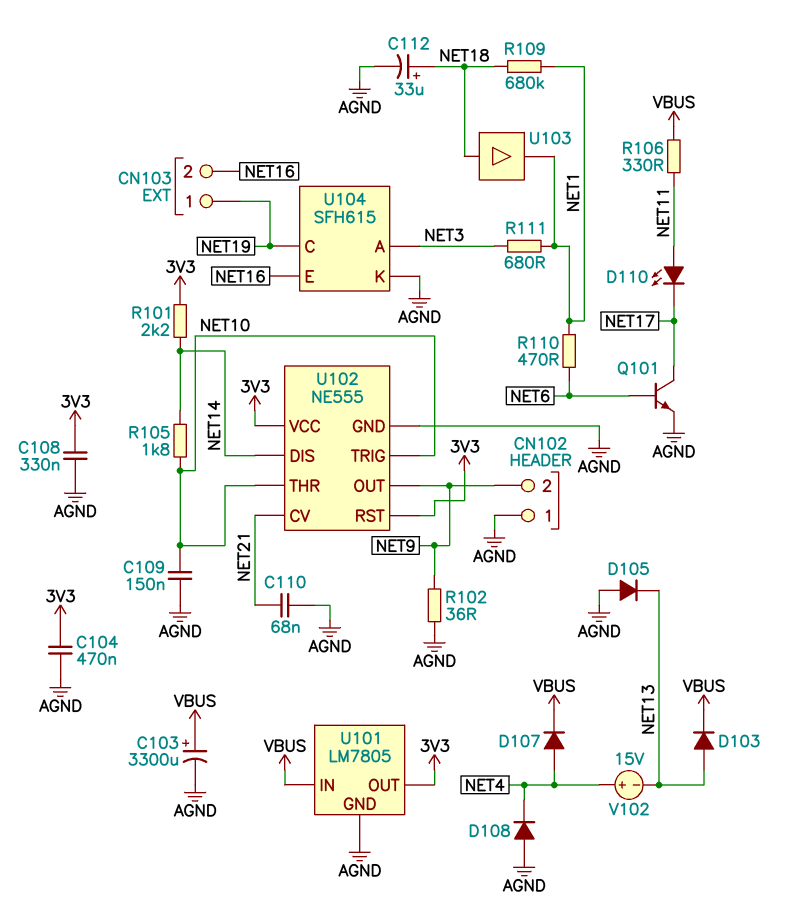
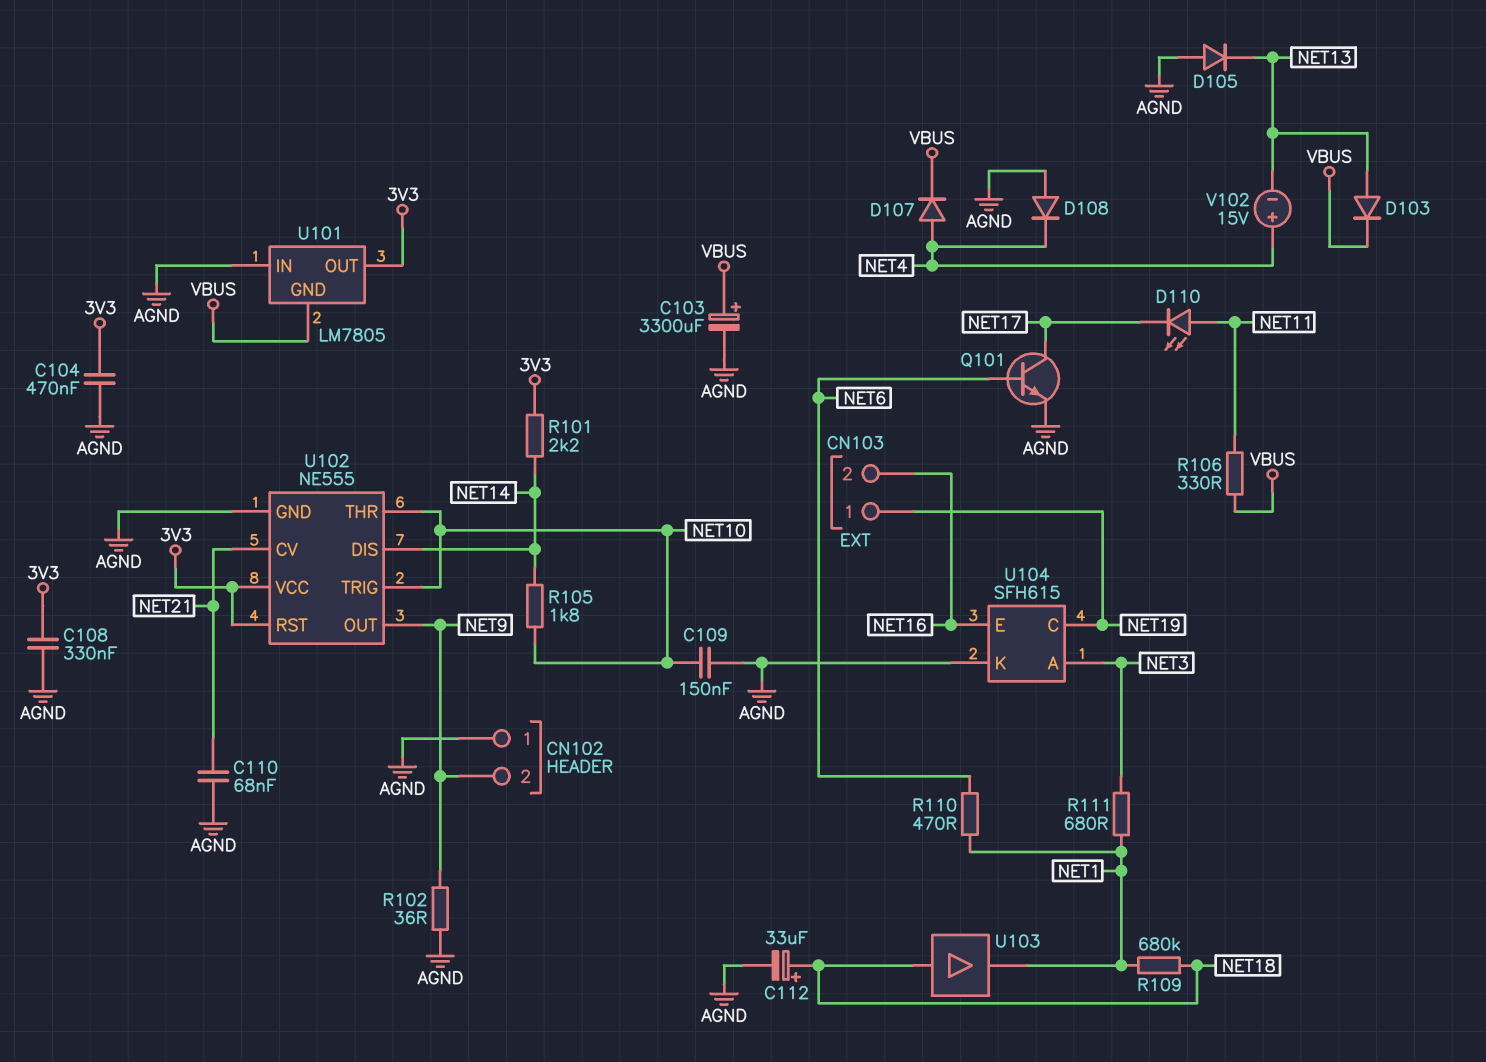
U101 pin GND: AGND -> VBUS
U101 pin IN: VBUS -> AGND

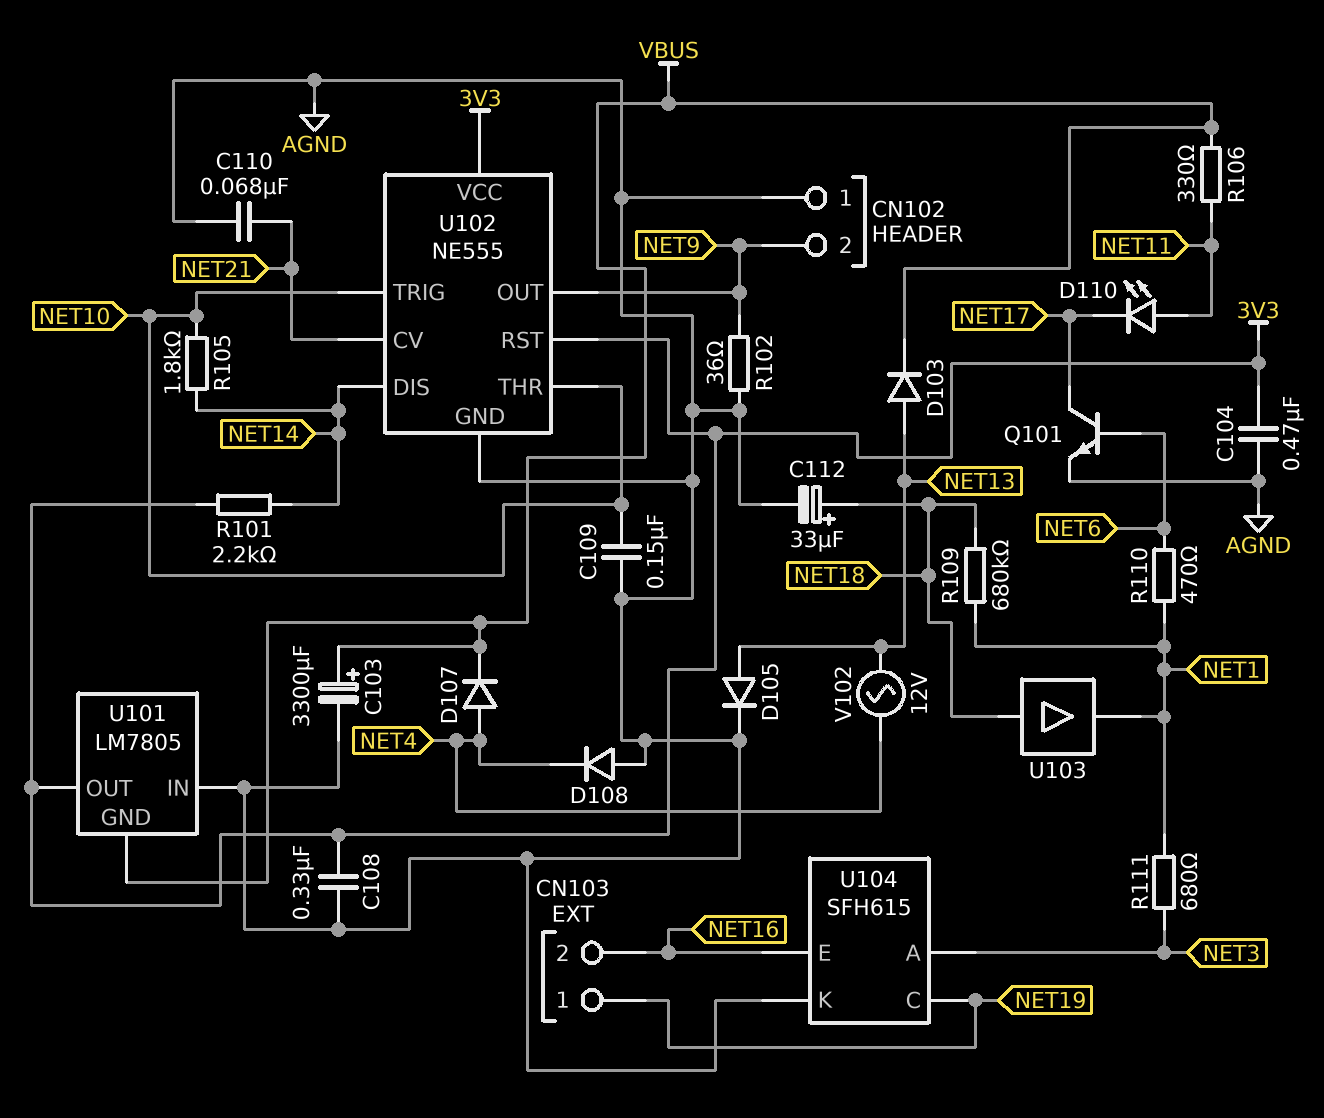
D105: diode (A AGND, K NET13) -> diode (A NET13, K AGND)
V102: 15V (plus NET4, minus NET13) -> AC 12V (NET4, NET13)

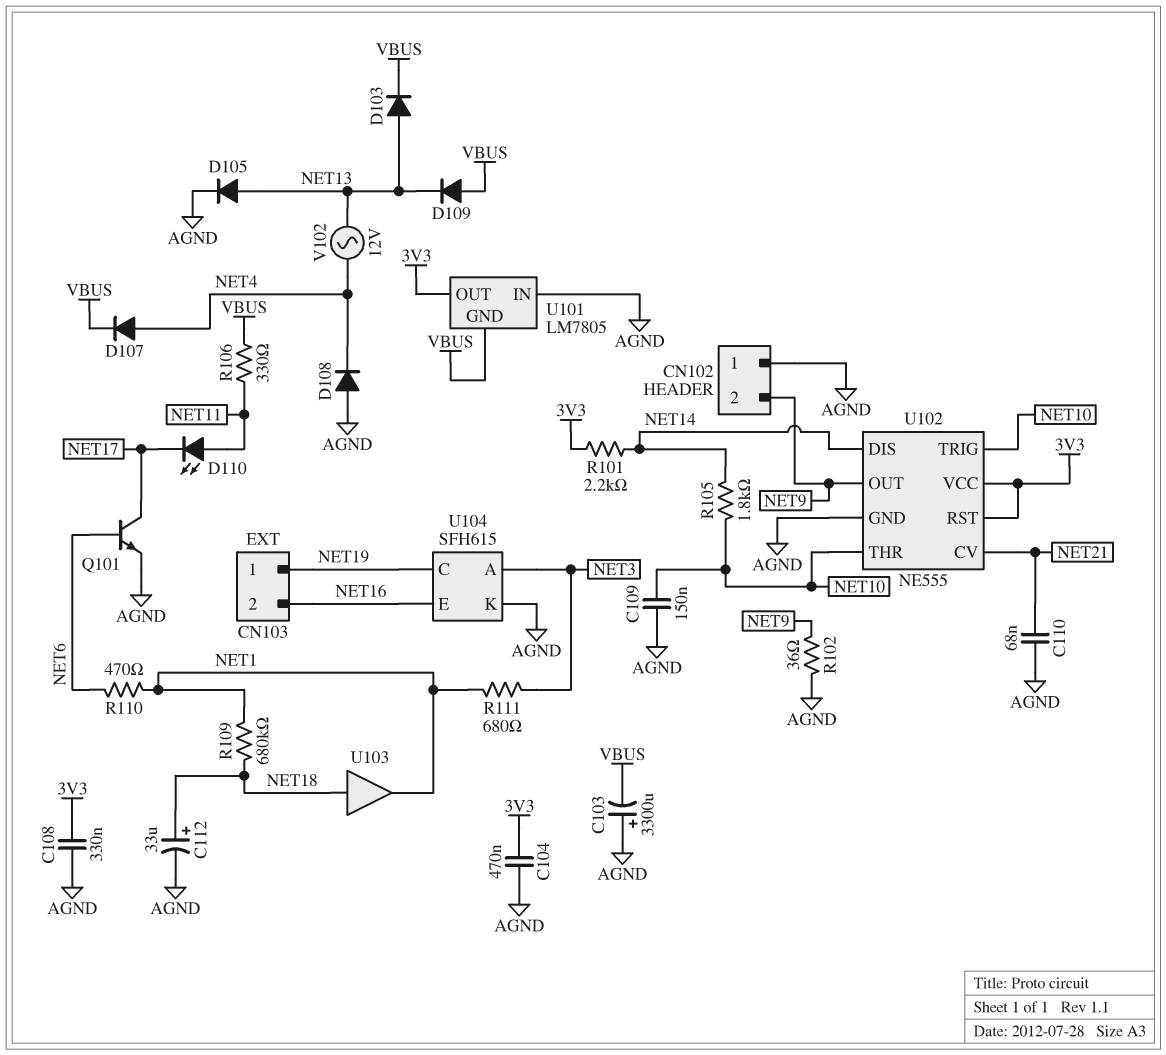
C103: 3300uF (plus VBUS, minus AGND) -> 3300uF (plus AGND, minus VBUS)
D109: none -> diode (A VBUS, K NET13)

